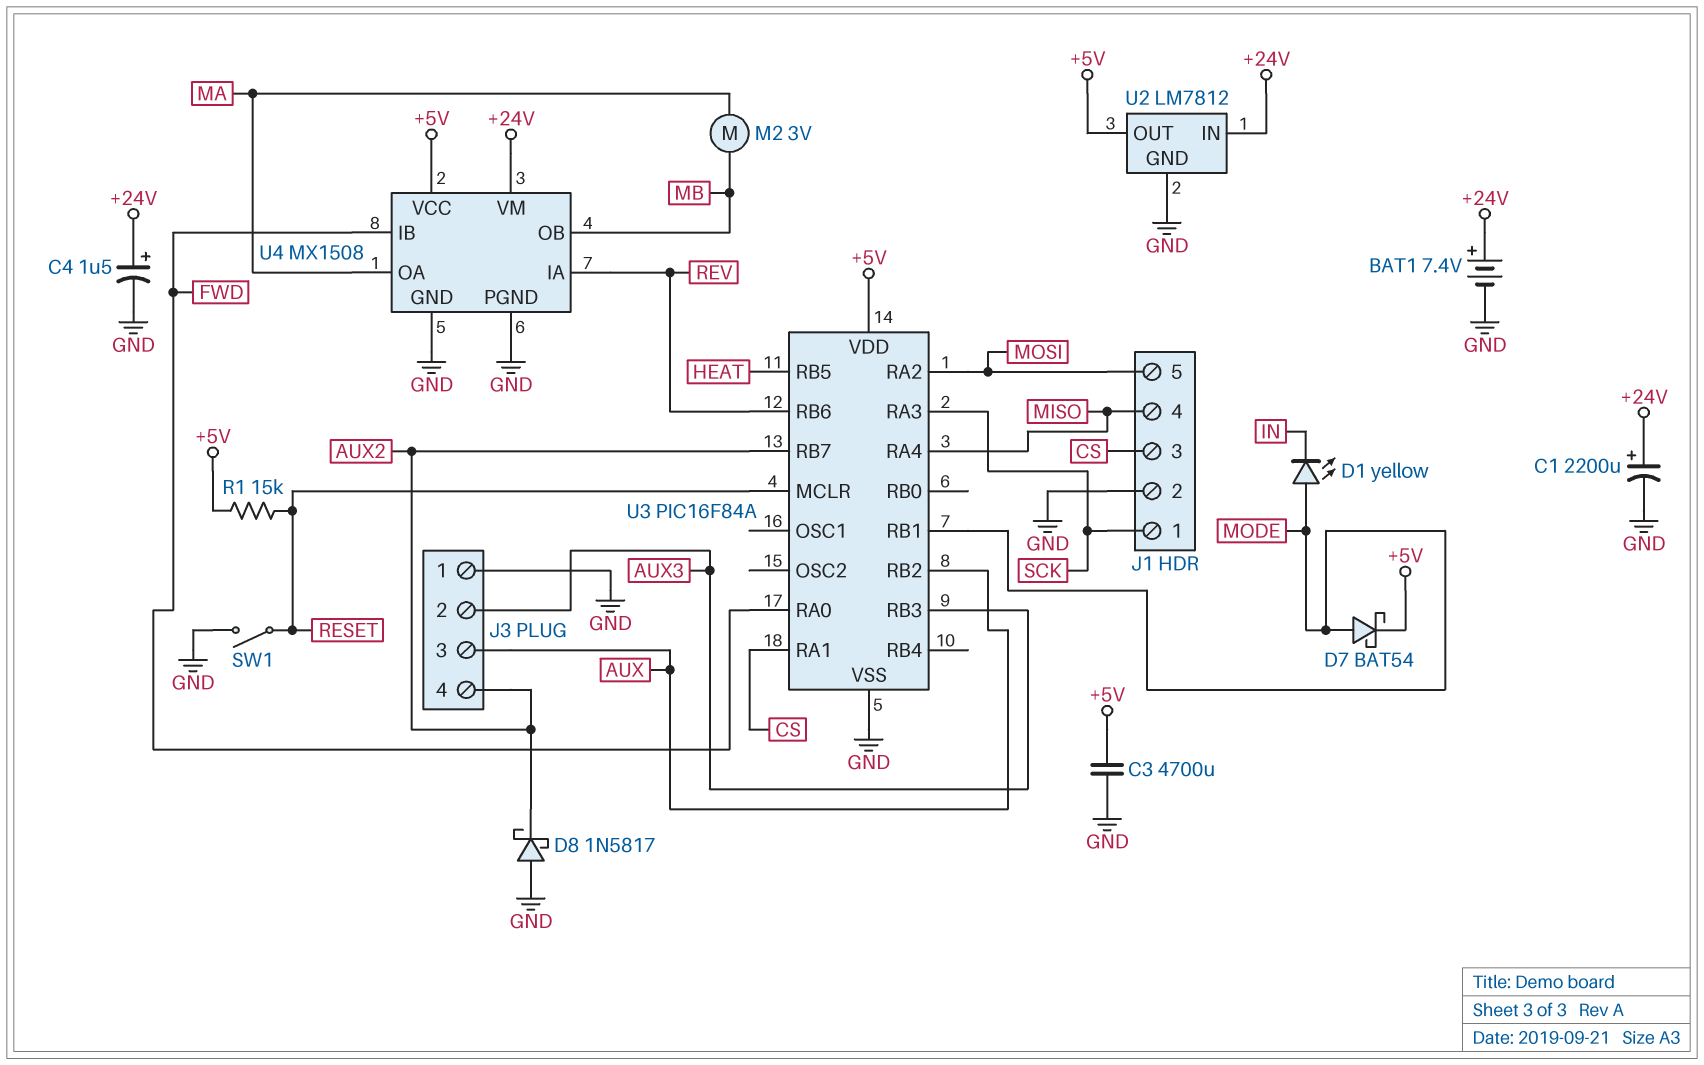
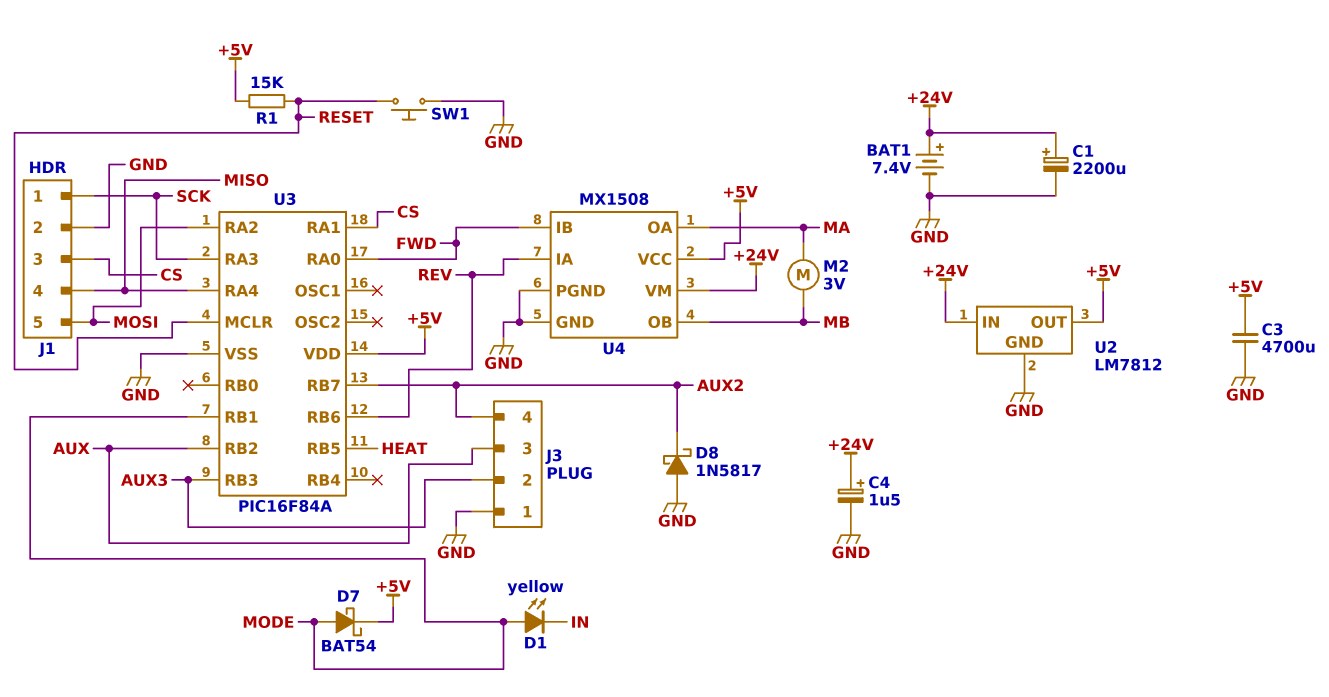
SW1: switch (GND, RESET) -> button (GND, RESET)

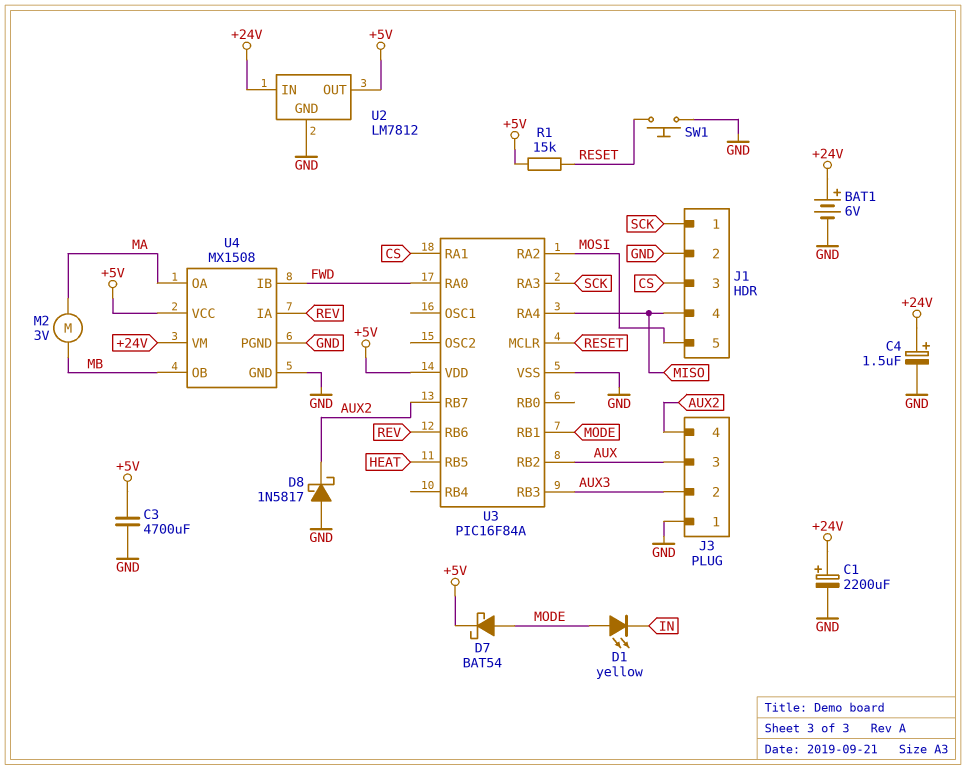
BAT1: 7.4V (plus +24V, minus GND) -> 6V (plus +24V, minus GND)

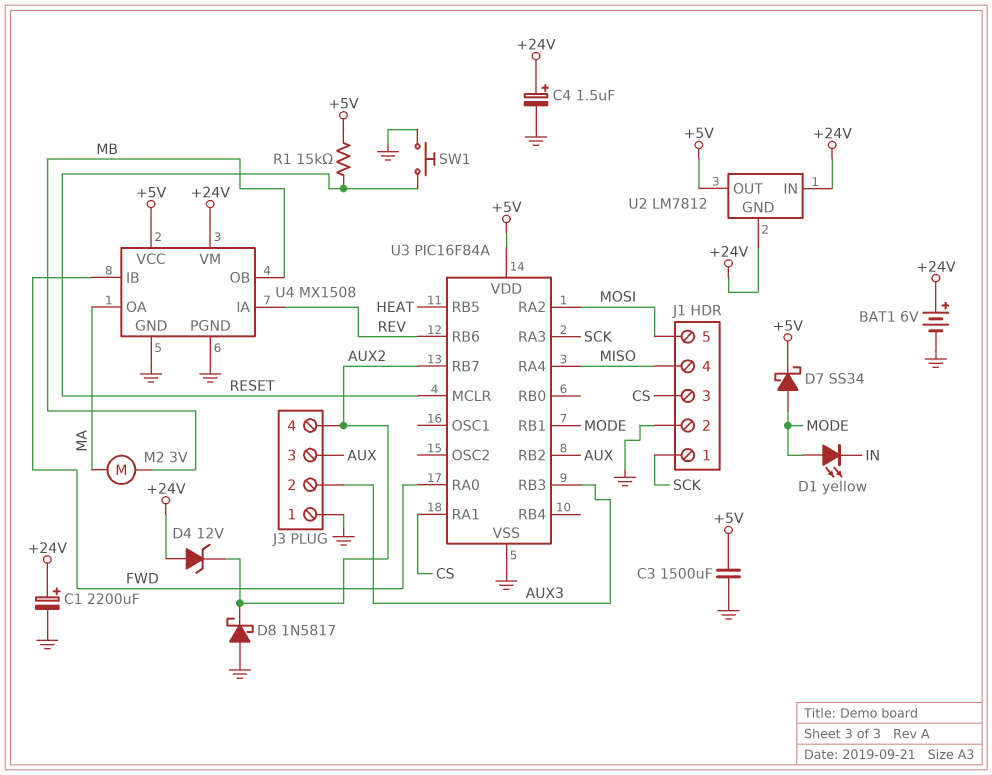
C3: 4700uF (+5V, GND) -> 1500uF (+5V, GND)
D4: none -> zener 12V (A +24V, K AUX2)
D7: schottky BAT54 (A MODE, K +5V) -> schottky SS34 (A MODE, K +5V)
U2 pin GND: GND -> +24V

